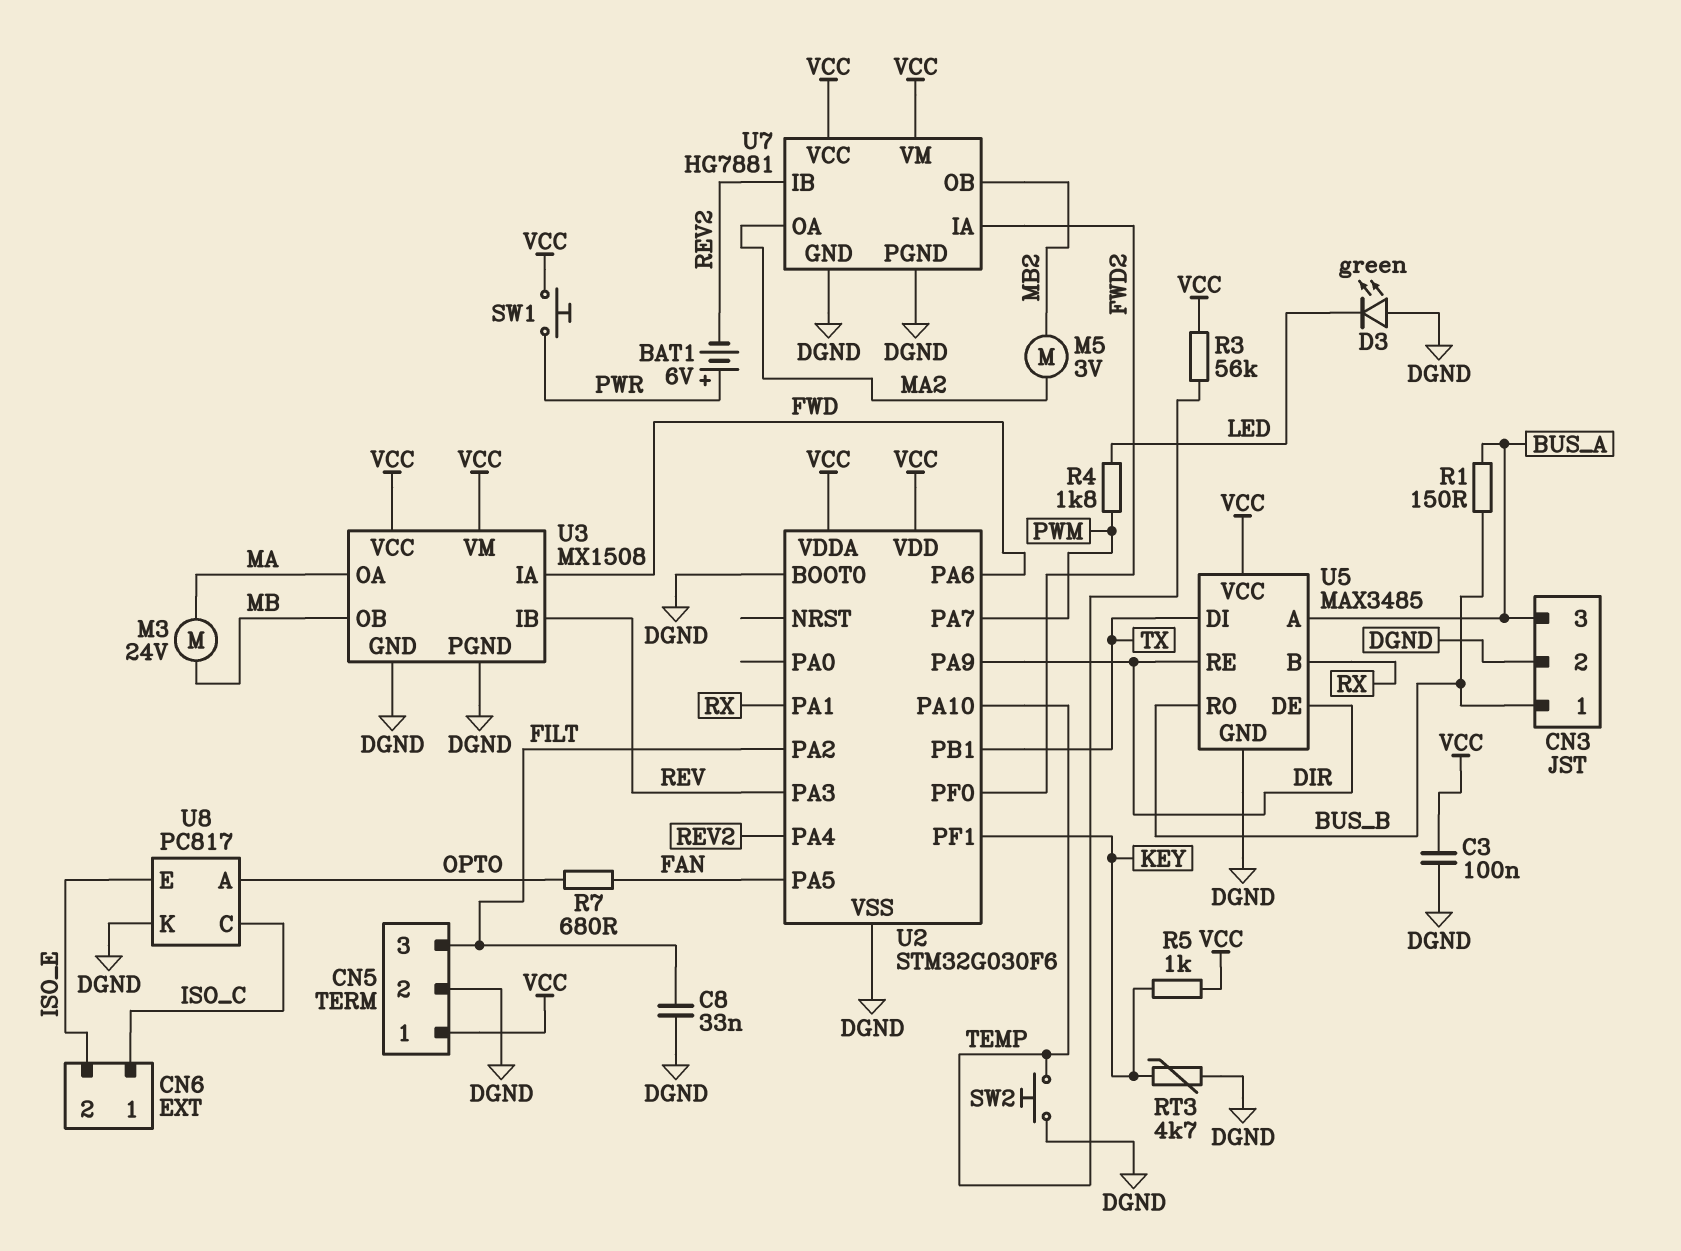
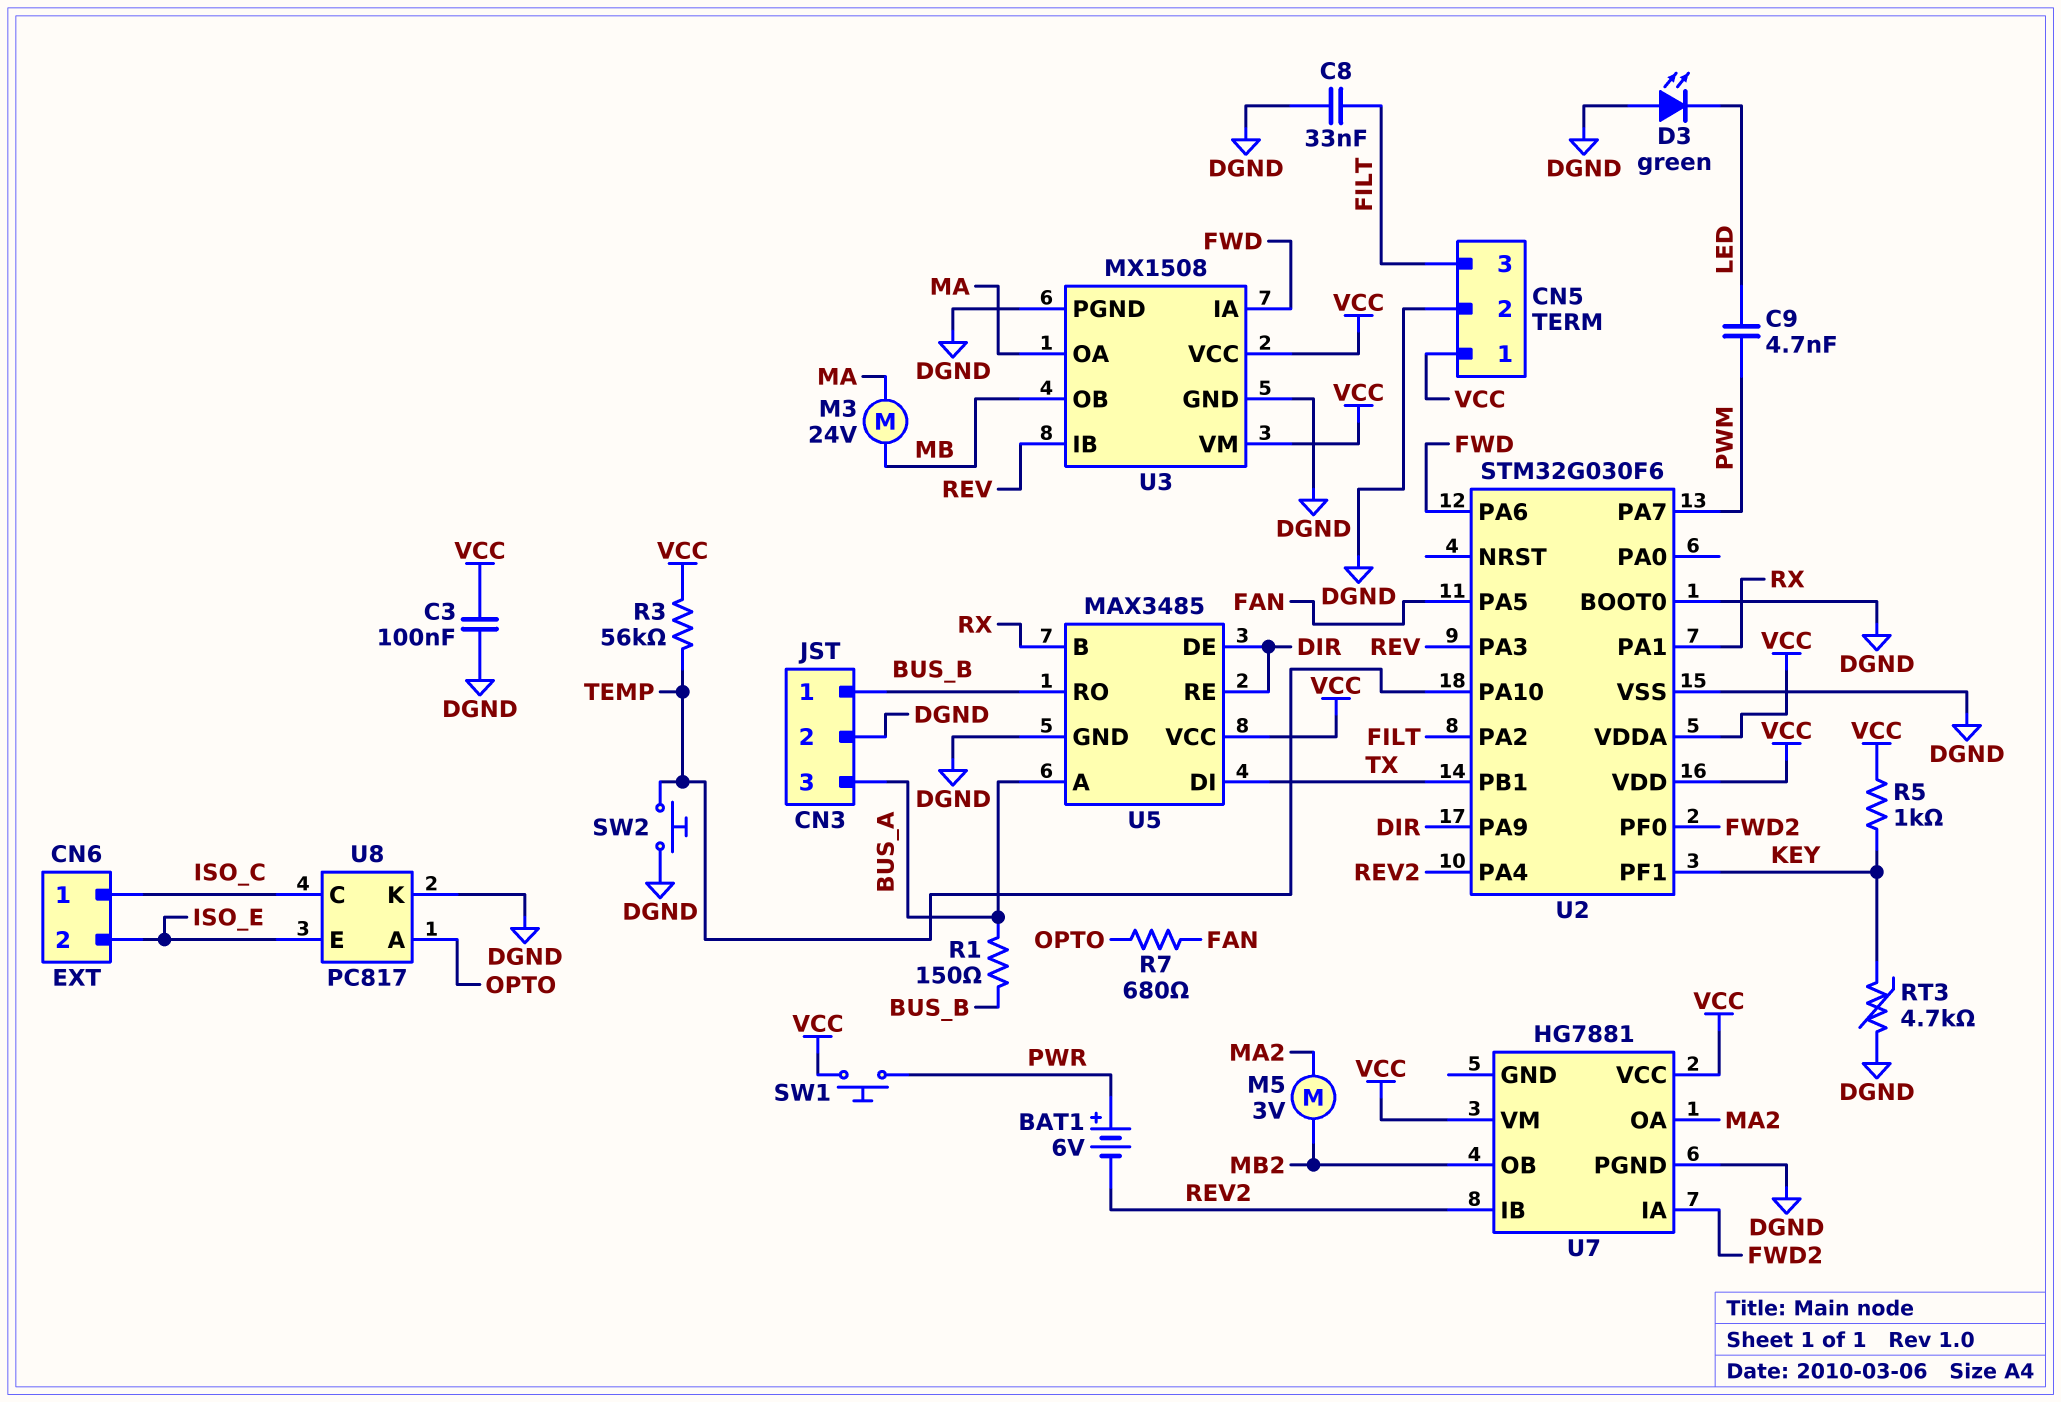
C9: none -> 4.7nF (LED, PWM)
R4: 1.8k (LED, PWM) -> none
U7 pin GND: DGND -> none

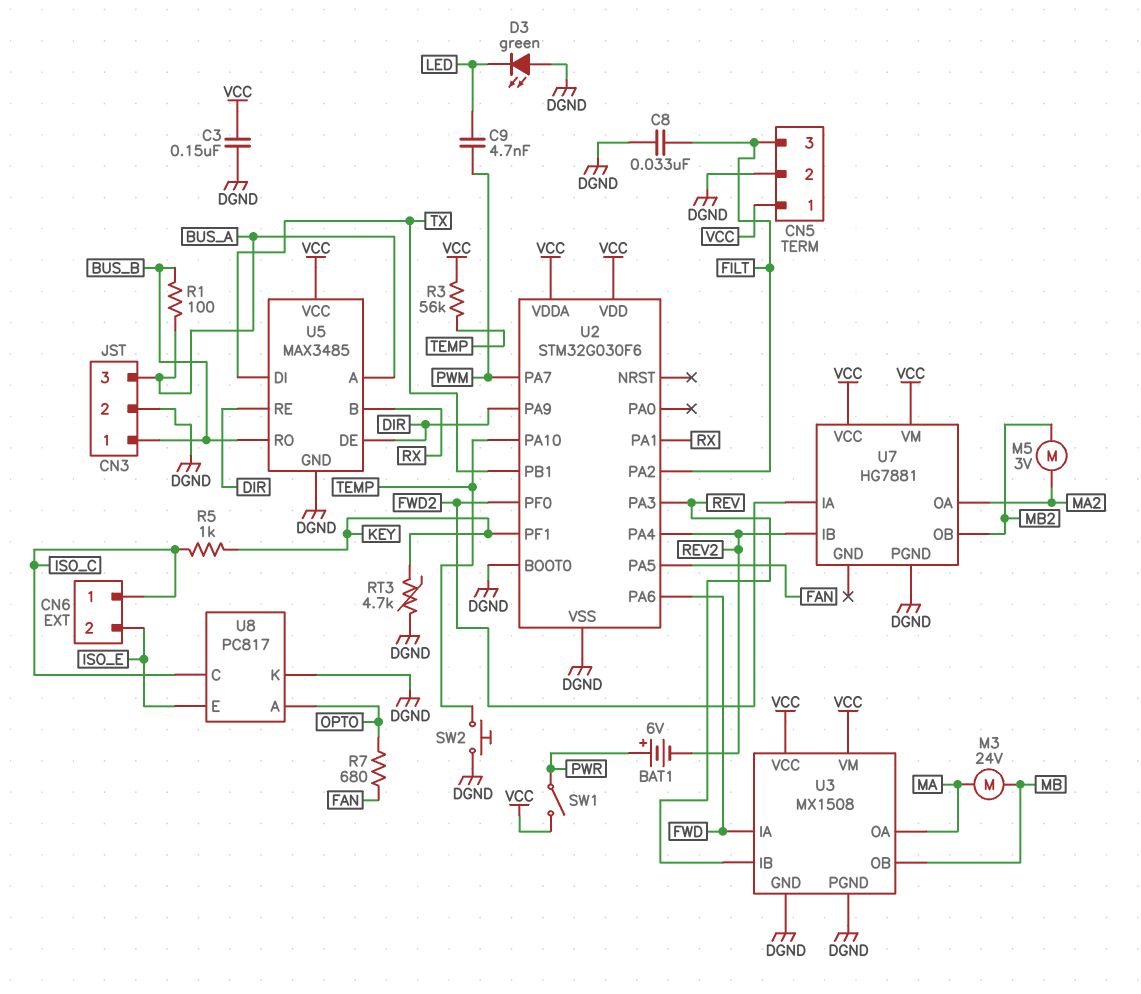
C3: 100nF (DGND, VCC) -> 150nF (DGND, VCC)
R1: 150 (BUS_A, BUS_B) -> 100 (BUS_A, BUS_B)
R5: 1k (KEY, VCC) -> 1k (ISO_C, KEY)
SW1: button (PWR, VCC) -> switch (PWR, VCC)

